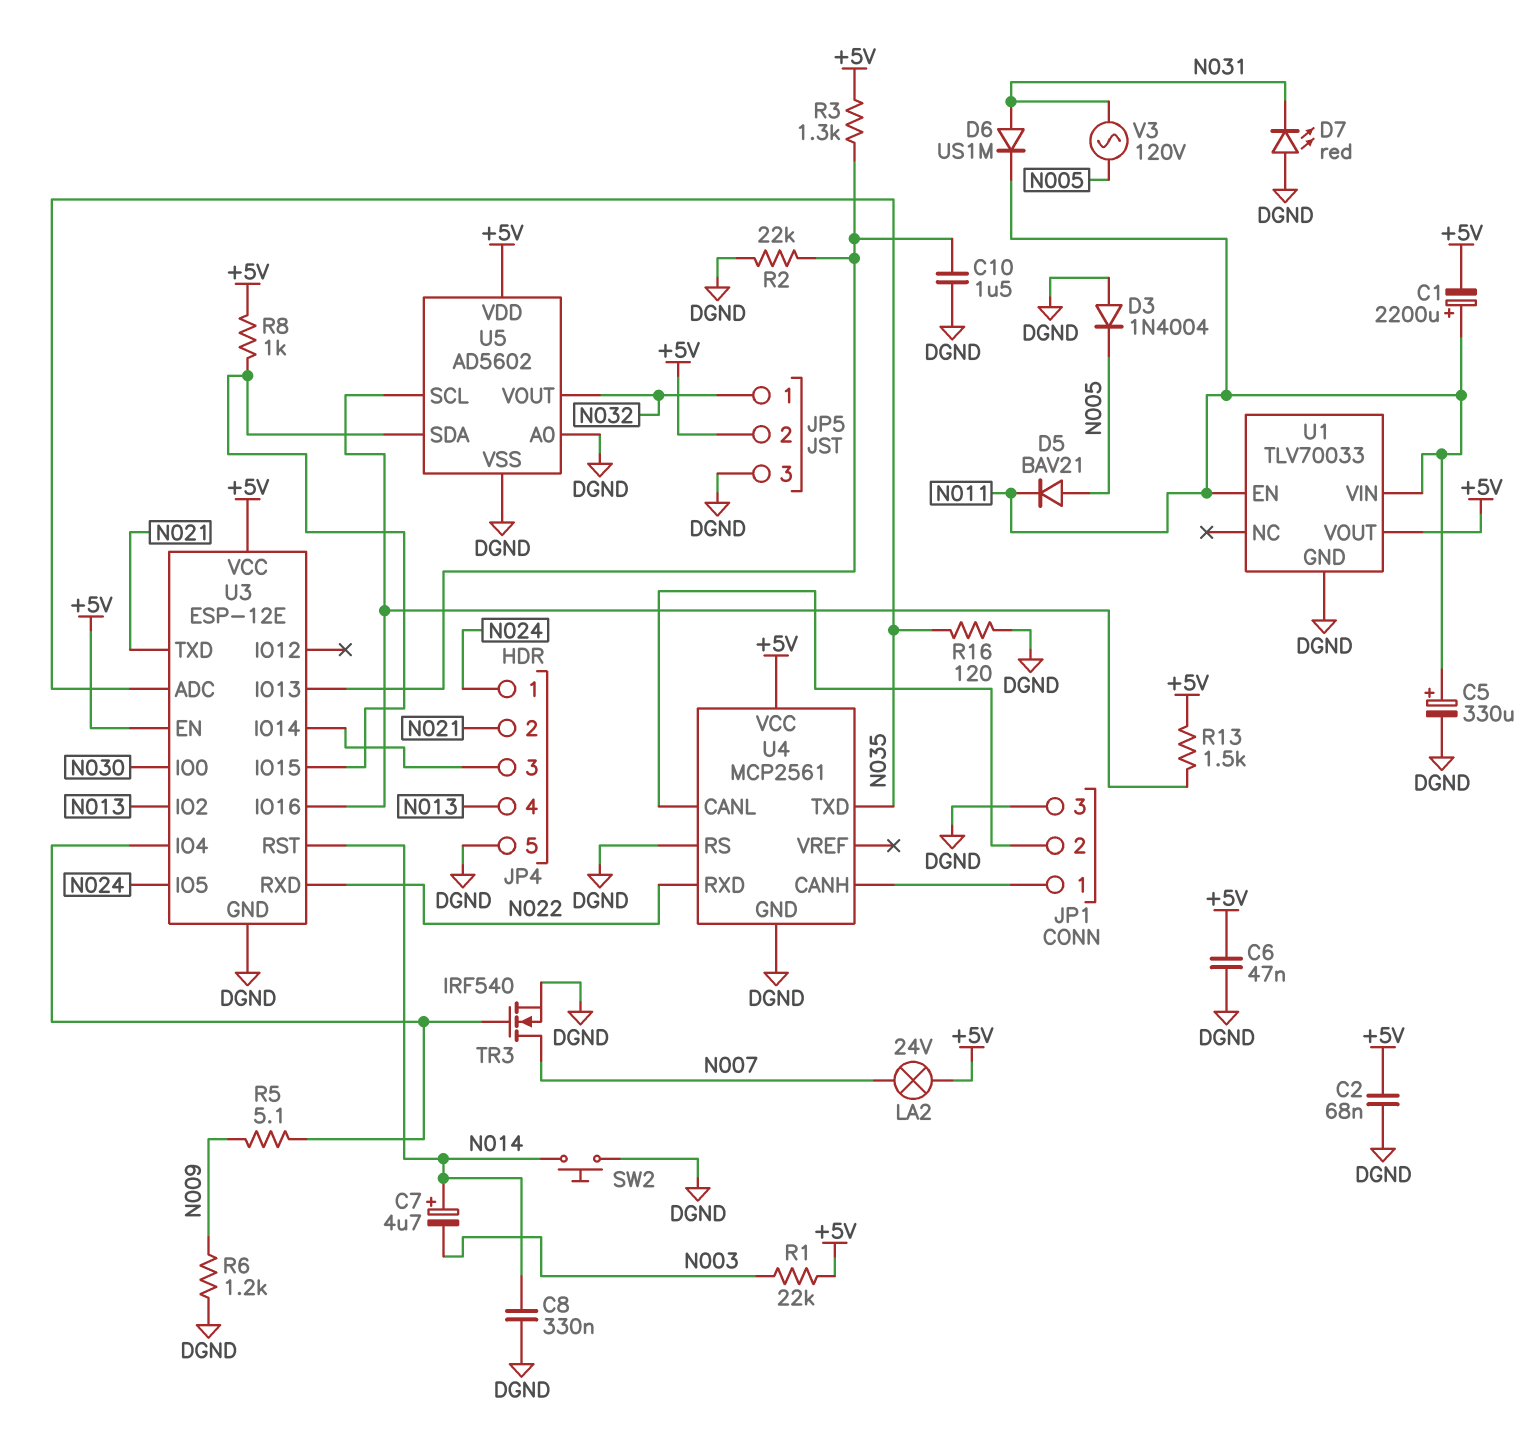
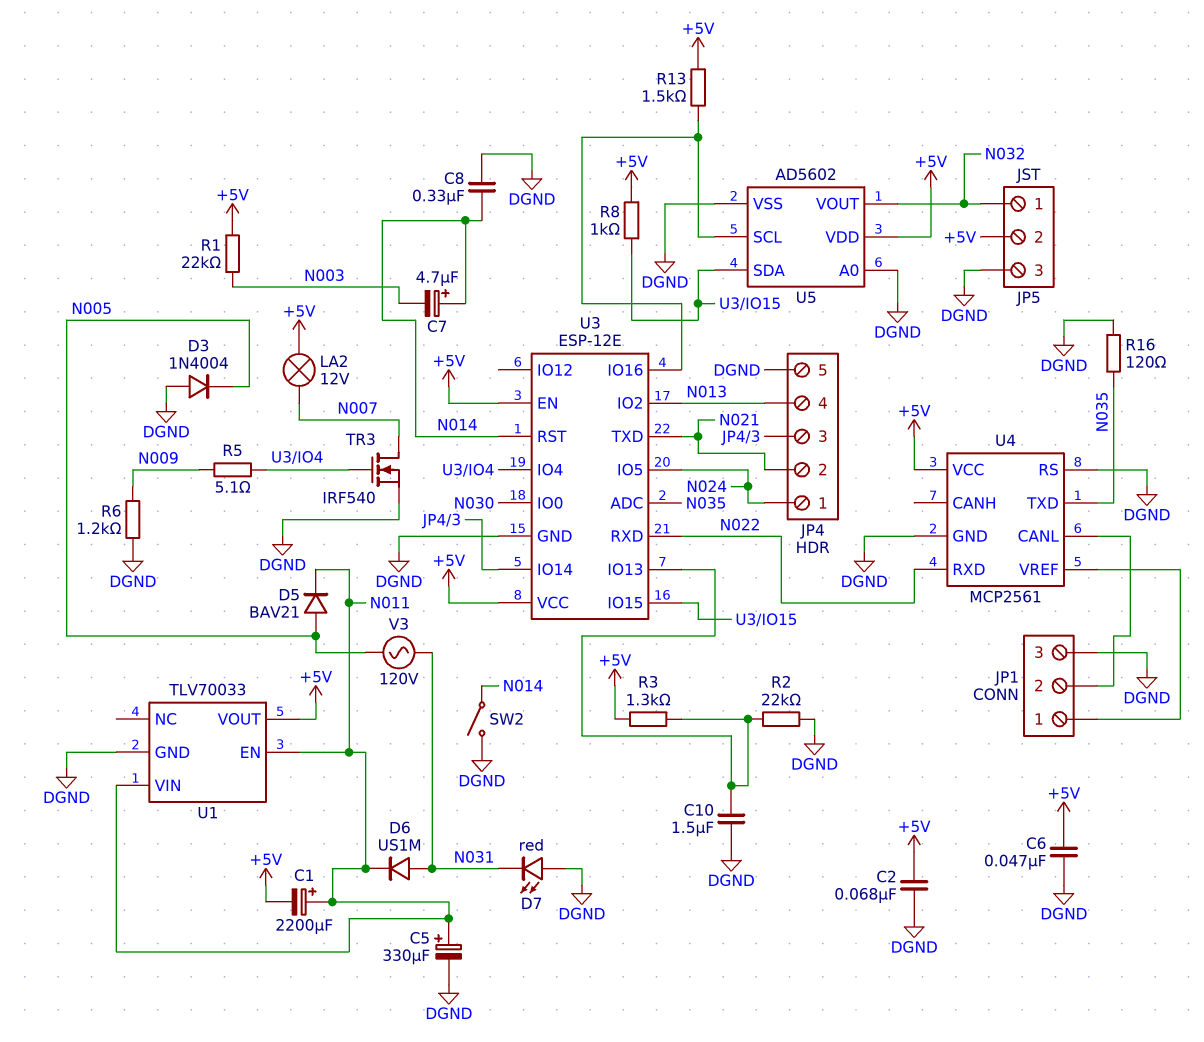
LA2: lamp 24V (+5V, N007) -> lamp 12V (+5V, N007)
SW2: button (DGND, N014) -> switch (DGND, N014)
U4 pin CANH: JP1/1 -> none
U4 pin VREF: none -> JP1/1

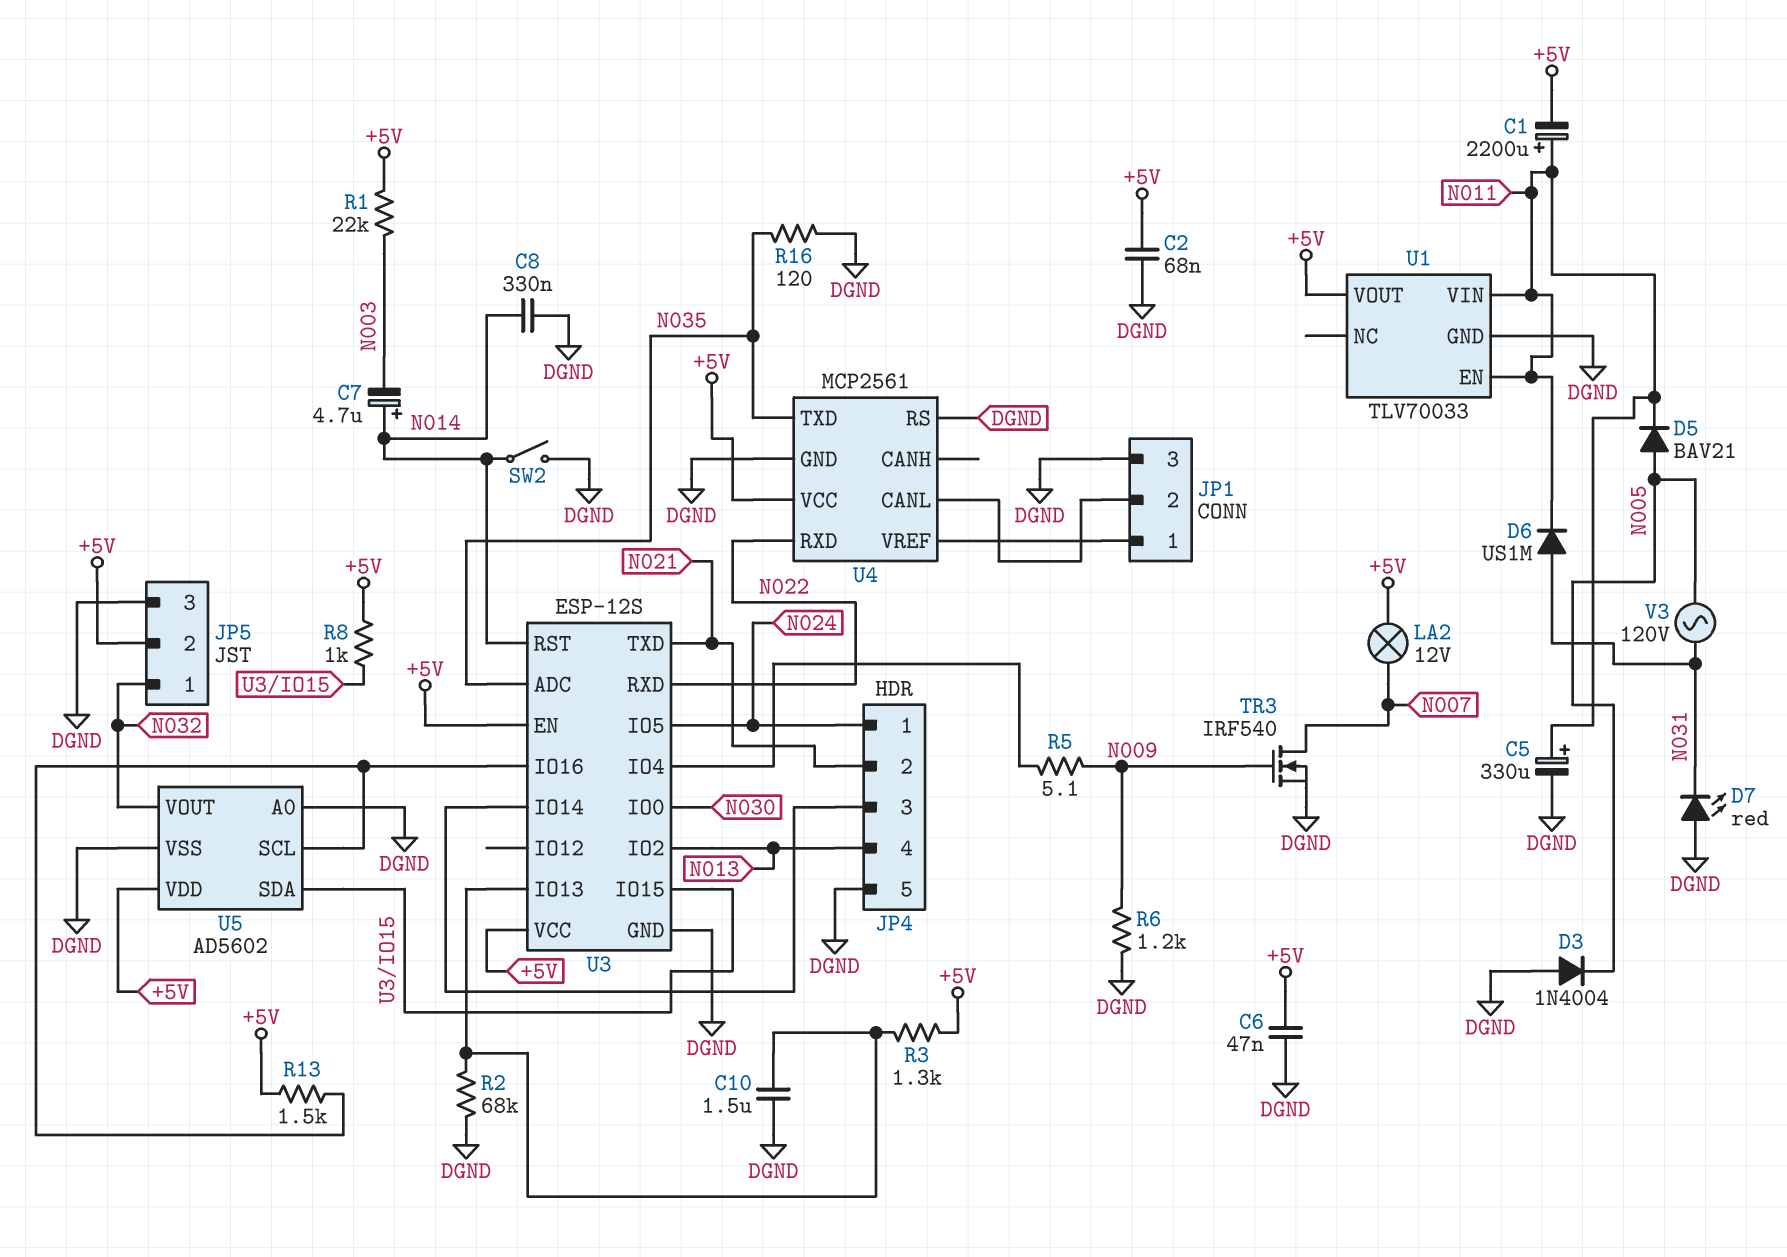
R2: 22k (DGND, U3/IO13) -> 68k (DGND, U3/IO13)
TR3: NMOS IRF540 (G U3/IO4, D N007, S DGND) -> NMOS IRF540 (G N009, D N007, S DGND)
U3: ESP-12E -> ESP-12S

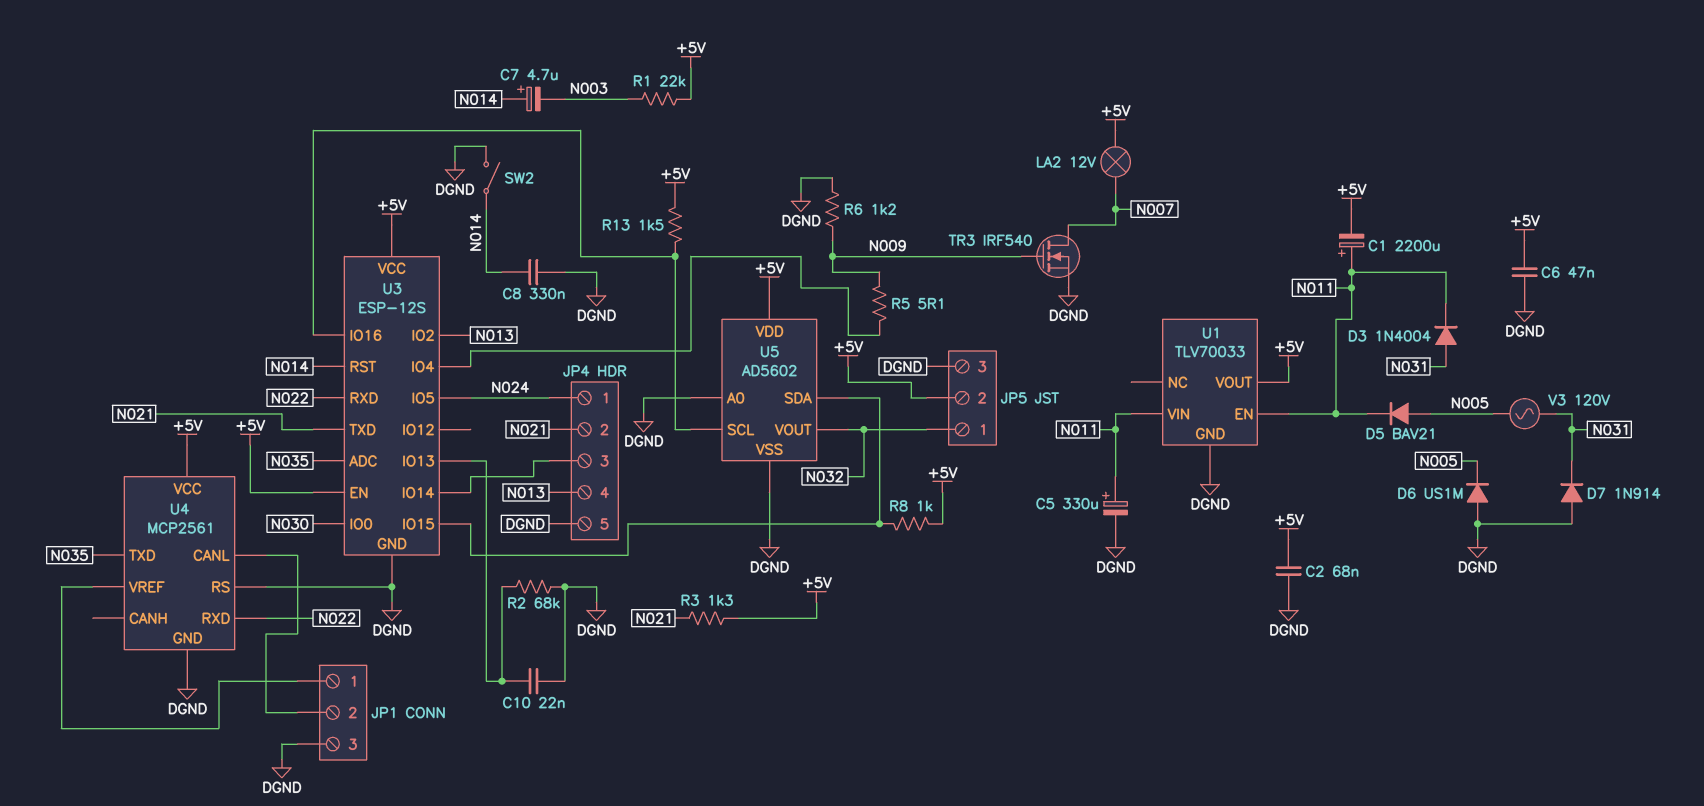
C10: 1.5uF (DGND, U3/IO13) -> 22nF (DGND, U3/IO13)
D3: diode 1N4004 (A DGND, K N005) -> diode 1N4004 (A N031, K N011)
D6: diode US1M (A N031, K N011) -> diode US1M (A DGND, K N005)
D7: LED red (A DGND, K N031) -> diode 1N914 (A DGND, K N031)
R3: 1.3k (+5V, U3/IO13) -> 1.3k (+5V, N021)
R16: 120 (DGND, N035) -> none

